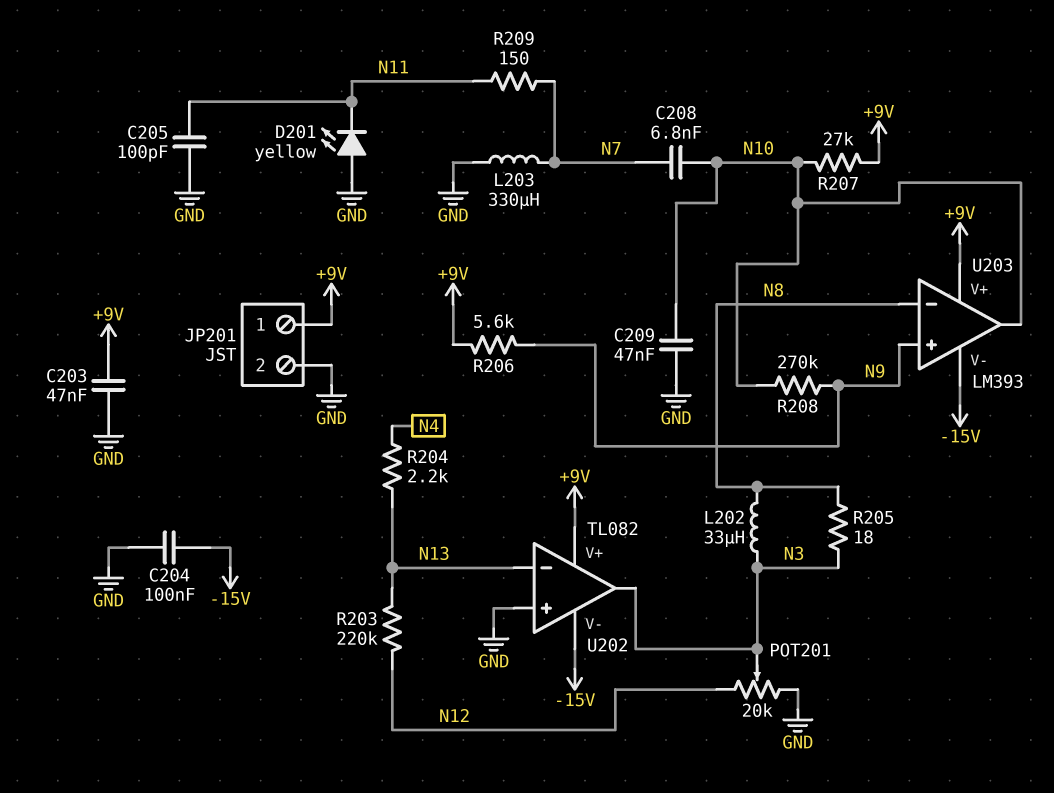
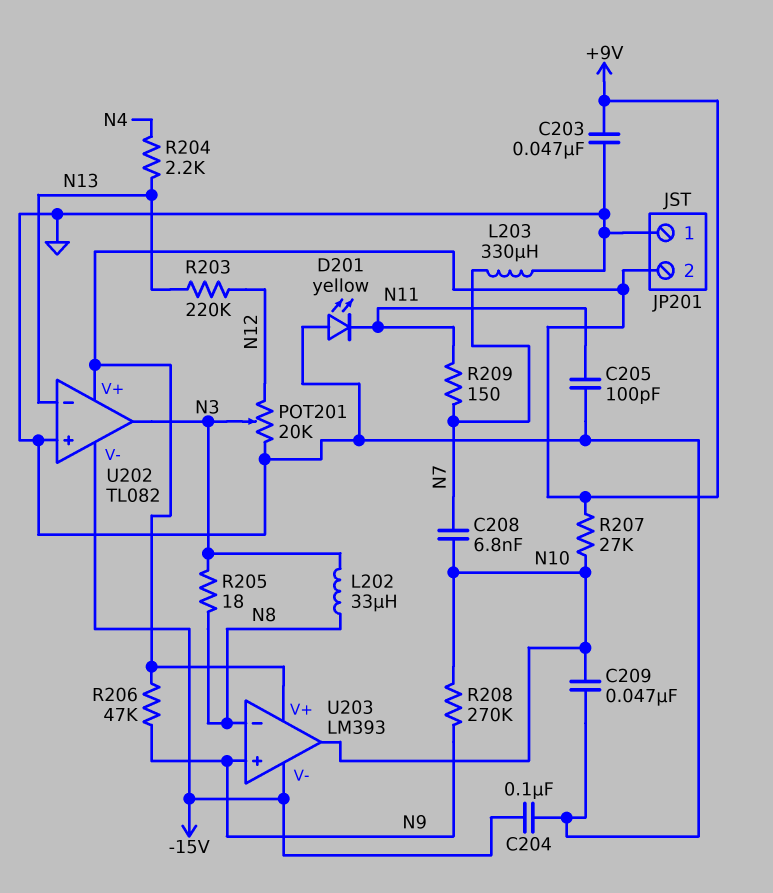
JP201 pin 1: +9V -> GND
JP201 pin 2: GND -> +9V
R206: 5.6k (+9V, N9) -> 47k (+9V, N9)

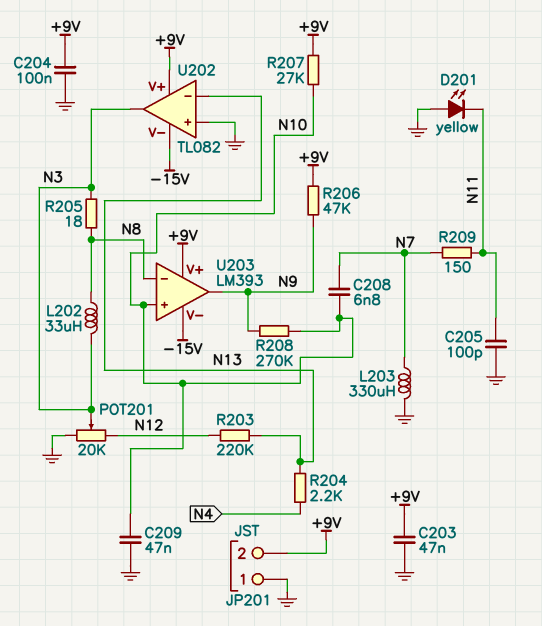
C204: 100nF (-15V, GND) -> 100nF (+9V, GND)
U203 pin in+: N9 -> N10
U203 pin out: N10 -> N9

